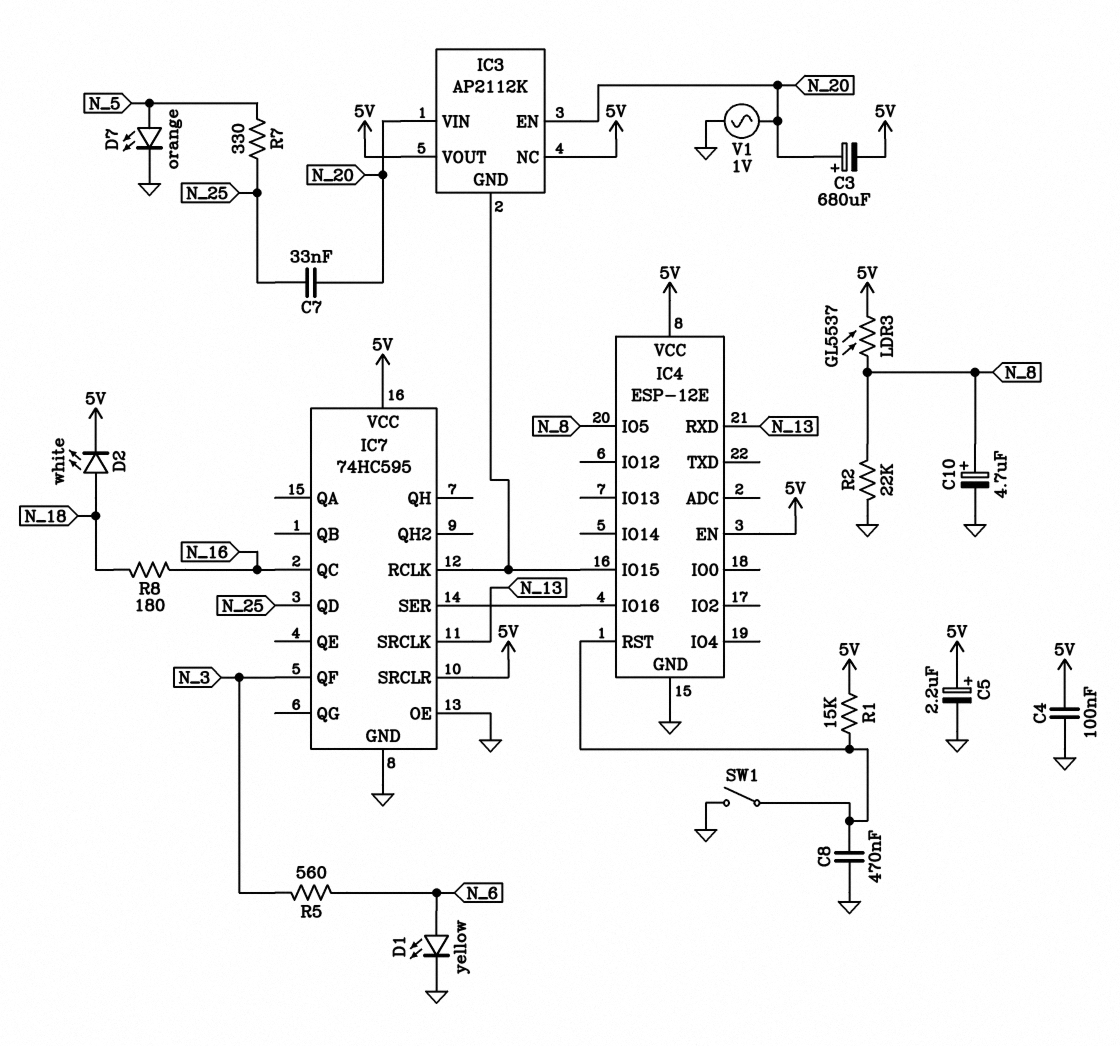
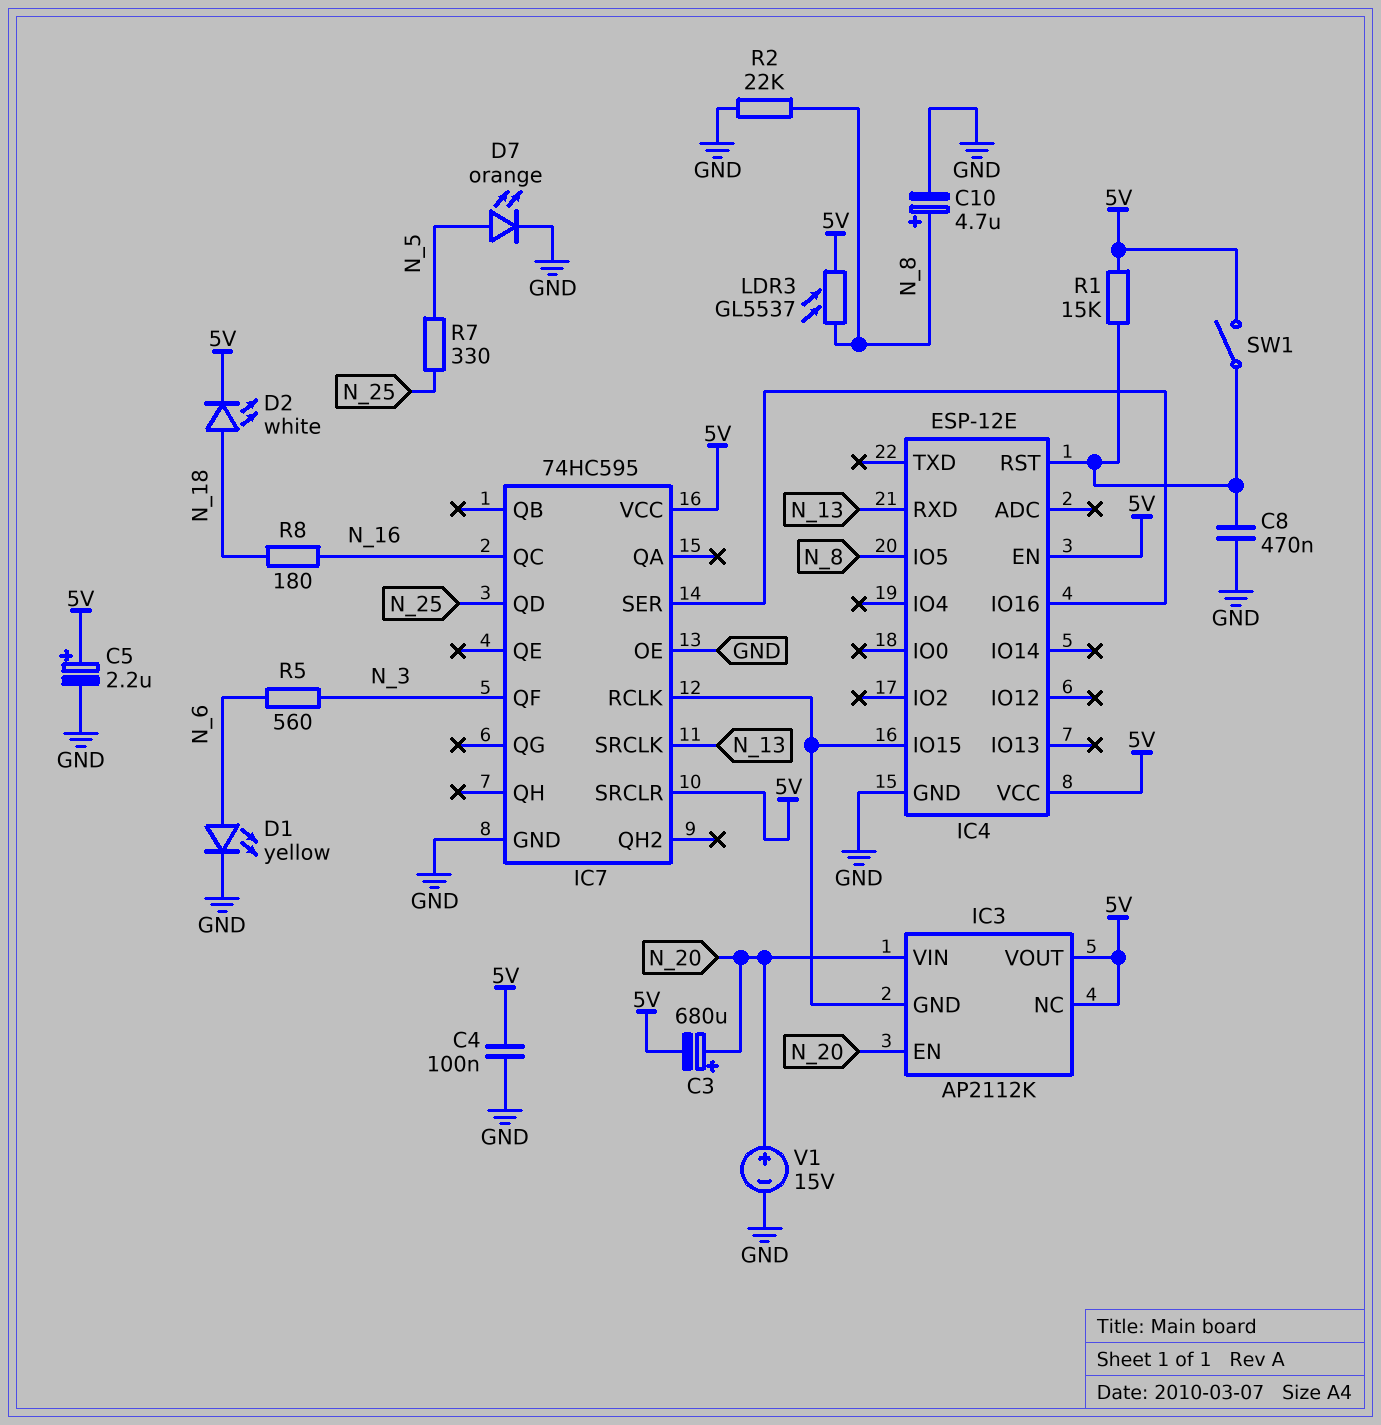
C7: 33nF (N_20, N_25) -> none
SW1: switch (GND, IC4/RST) -> switch (5V, IC4/RST)
V1: AC 1V (GND, N_20) -> 15V (plus N_20, minus GND)

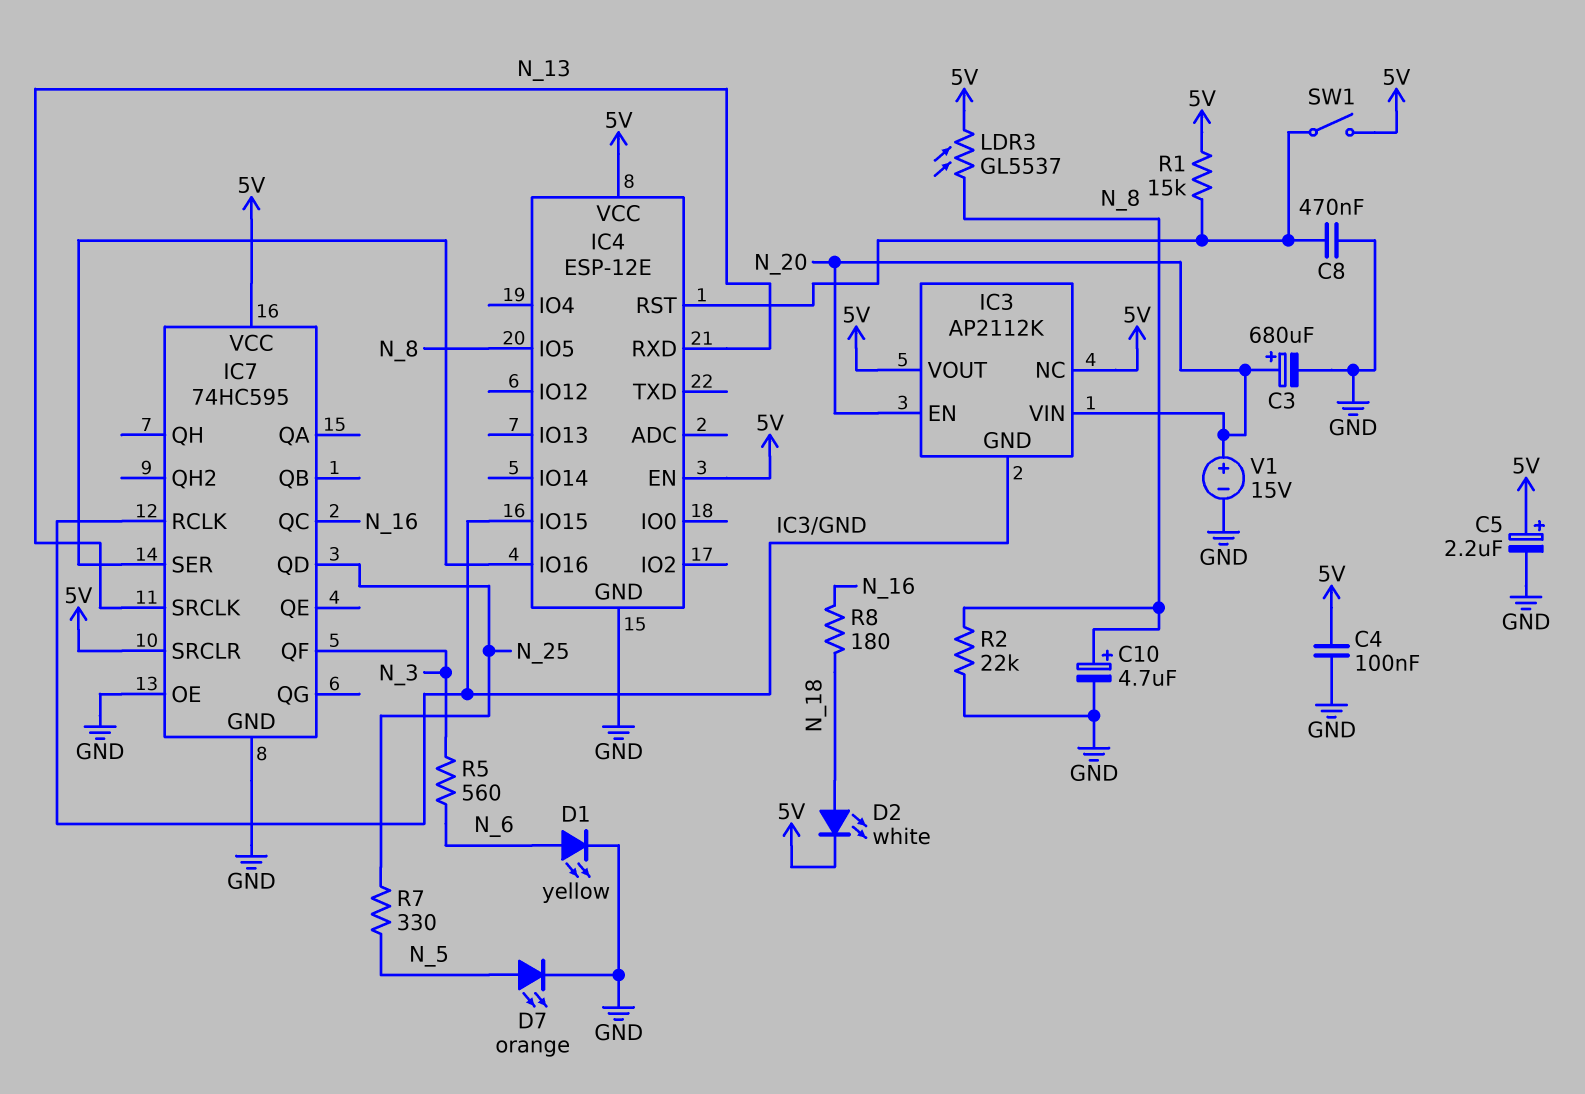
C3: 680uF (plus N_20, minus 5V) -> 680uF (plus N_20, minus GND)

